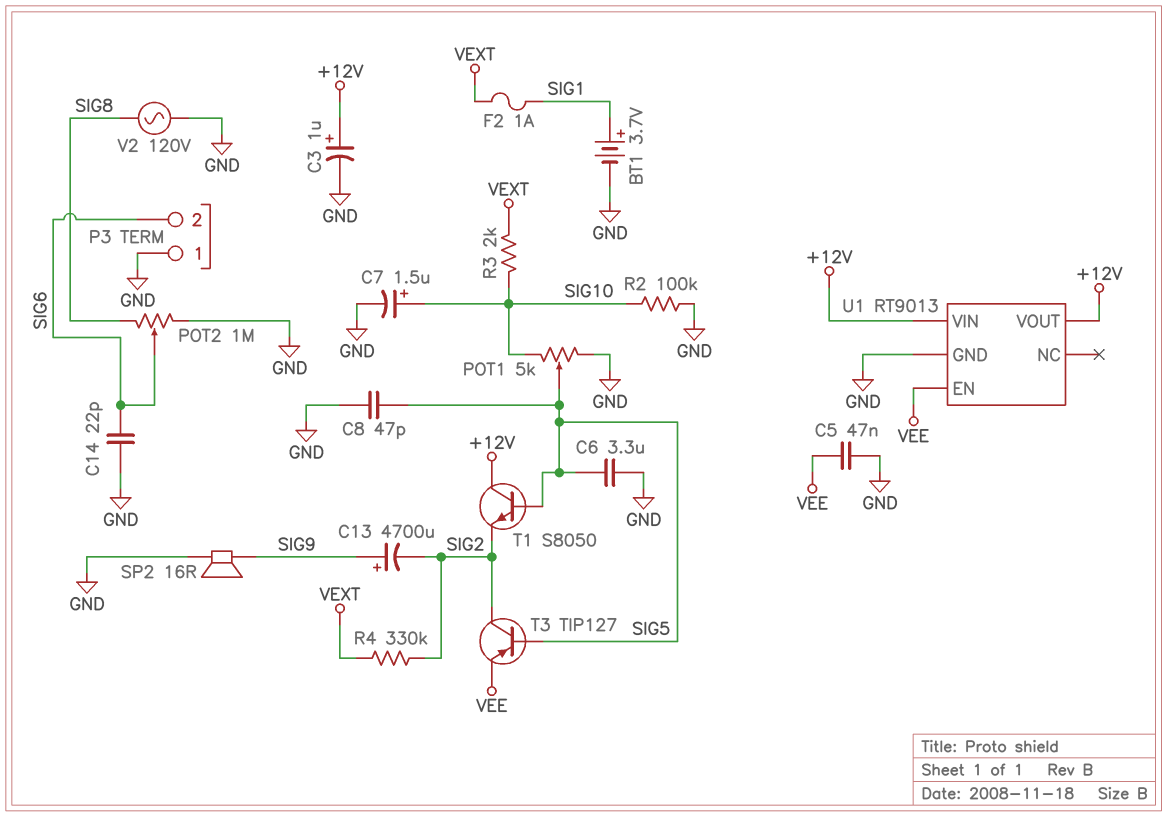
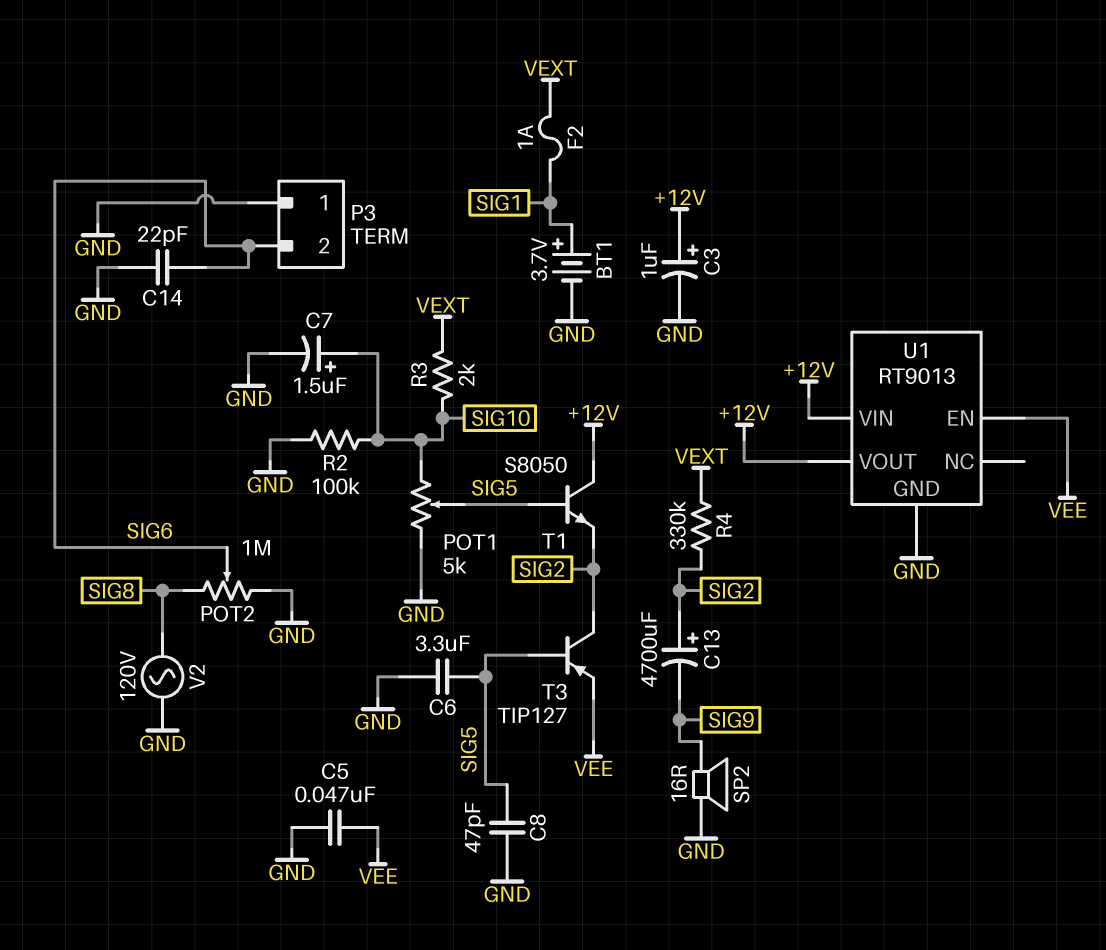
C13: 4700uF (plus SIG9, minus SIG2) -> 4700uF (plus SIG2, minus SIG9)

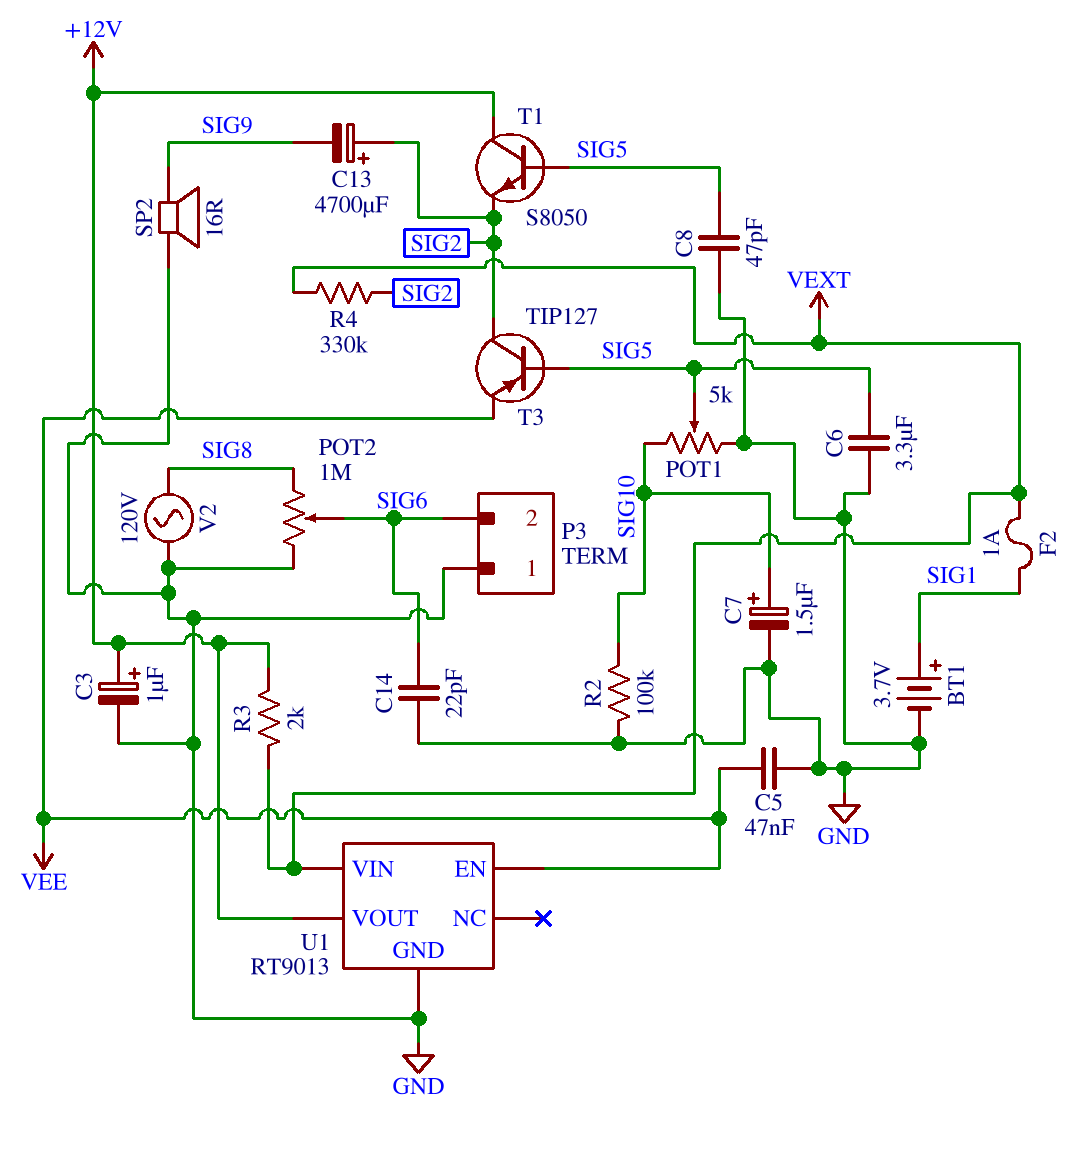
R3: 2k (SIG10, VEXT) -> 2k (+12V, VEXT)
U1 pin VIN: +12V -> VEXT

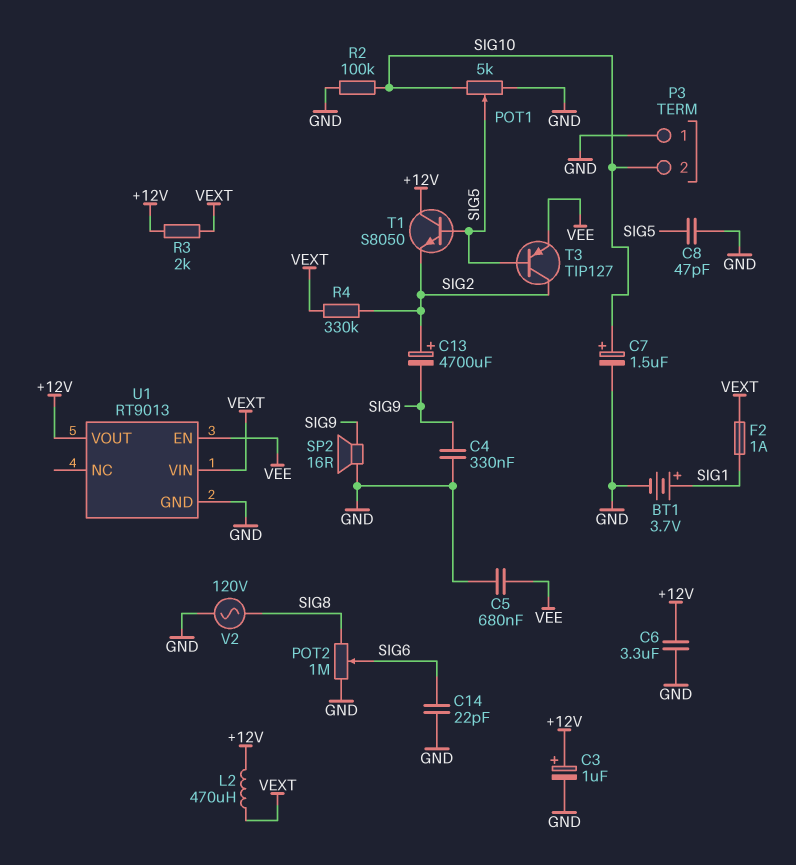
C4: none -> 330nF (GND, SIG9)
C5: 47nF (GND, VEE) -> 680nF (GND, VEE)
C6: 3.3uF (GND, SIG5) -> 3.3uF (+12V, GND)
L2: none -> 470uH (+12V, VEXT)
P3 pin 2: SIG6 -> SIG10

